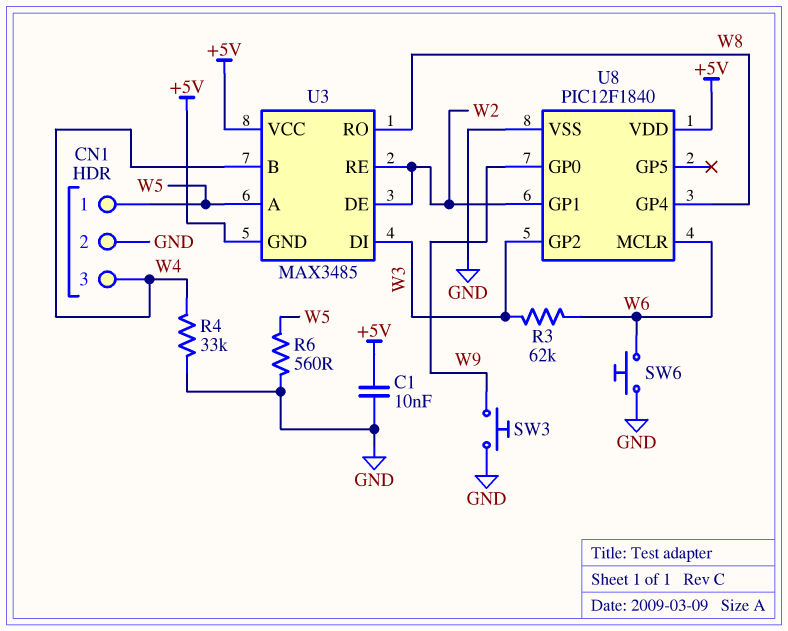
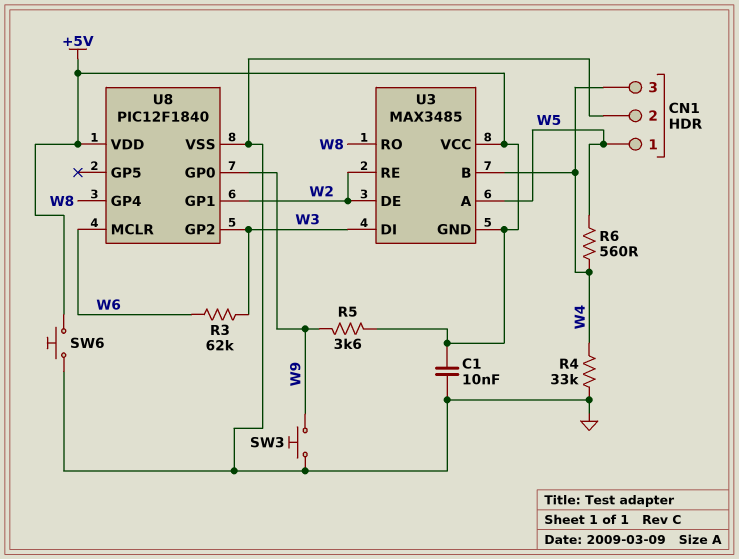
R5: none -> 3.6k (+5V, W9)
R6: 560 (GND, W5) -> 560 (W4, W5)
SW6: button (GND, W6) -> button (+5V, GND)

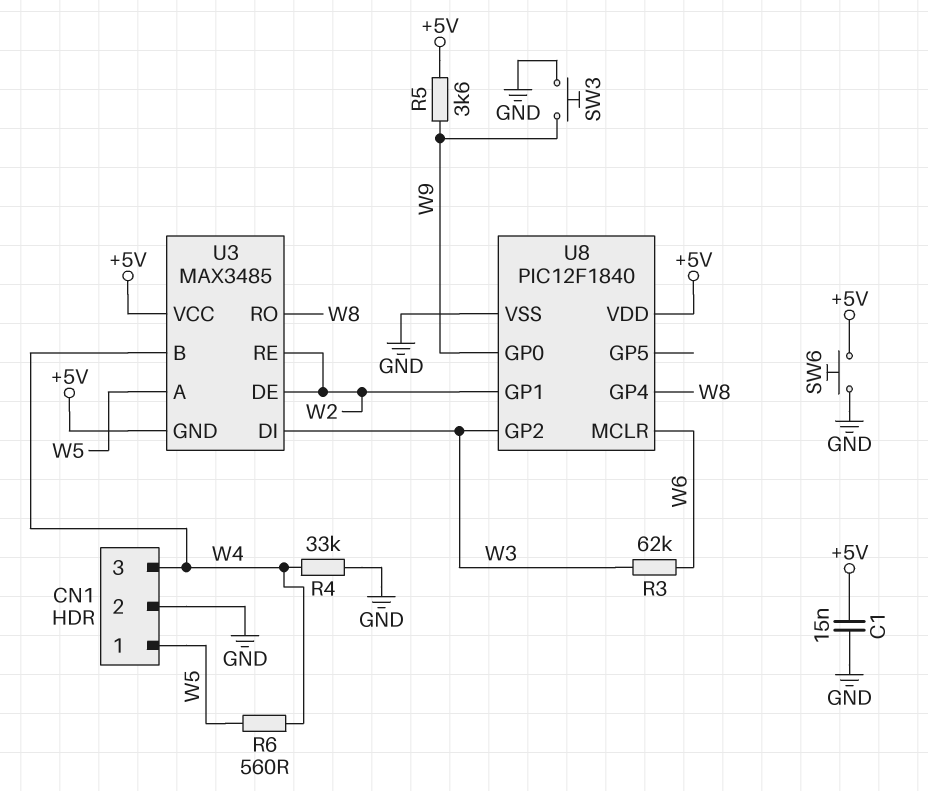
C1: 10nF (+5V, GND) -> 15nF (+5V, GND)

